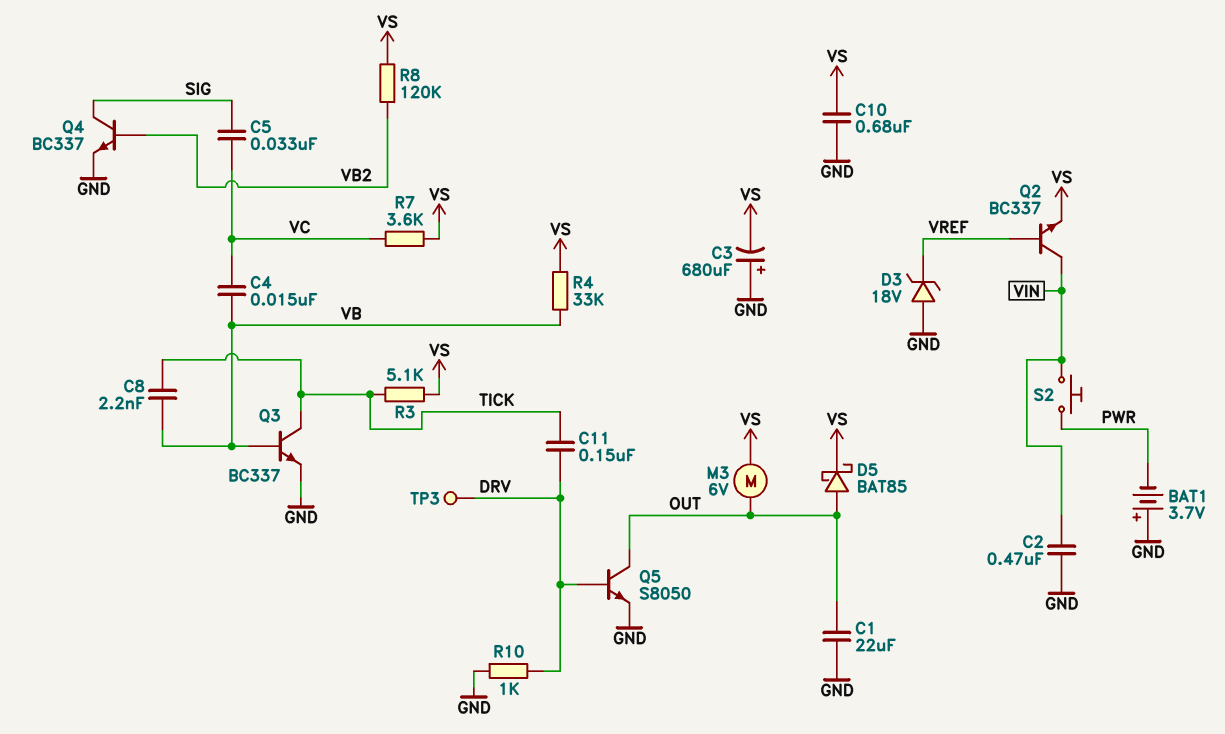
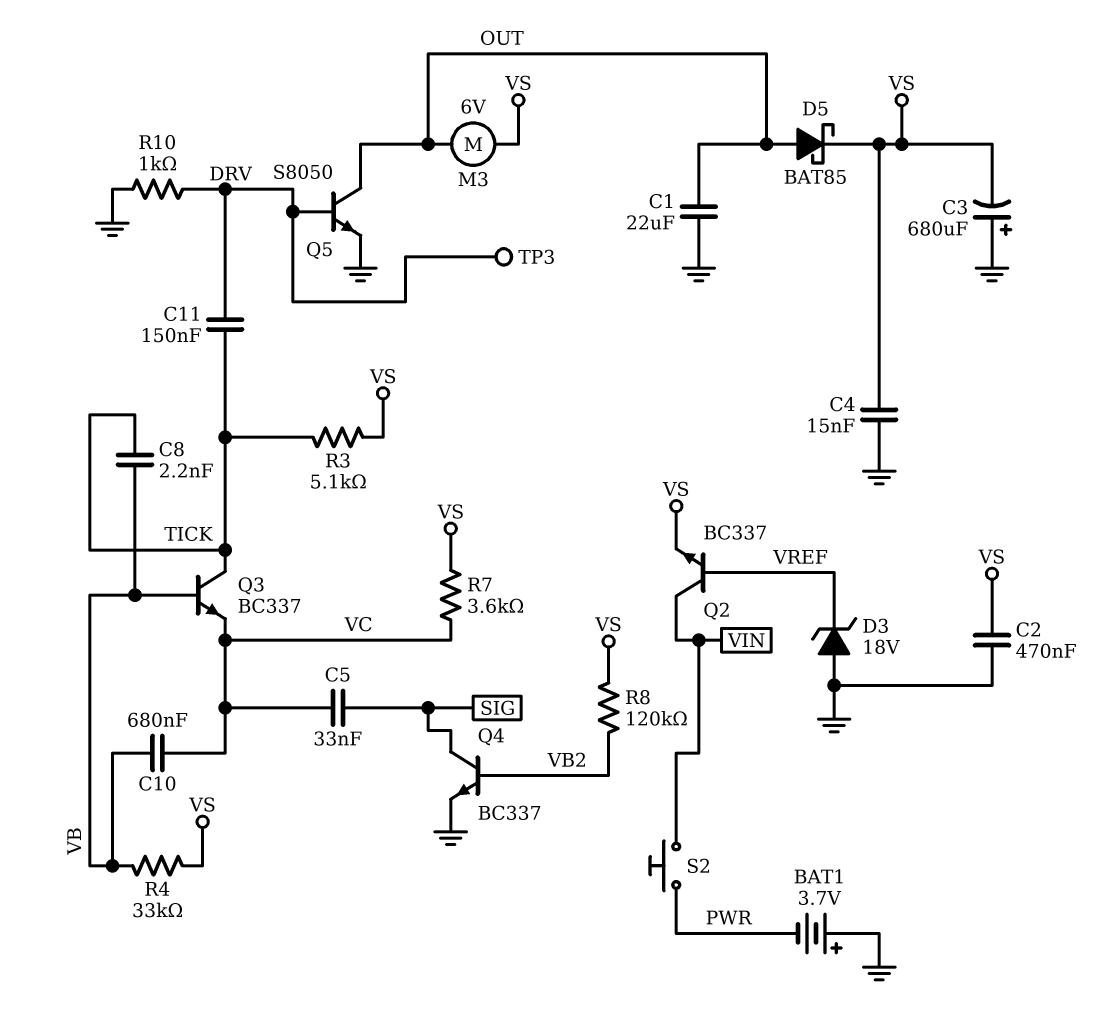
C2: 470nF (GND, VIN) -> 470nF (GND, VS)
C4: 15nF (VB, VC) -> 15nF (GND, VS)
C10: 680nF (GND, VS) -> 680nF (VB, VC)
Q3: NPN BC337 (B VB, C TICK, E GND) -> NPN BC337 (B VB, C TICK, E VC)

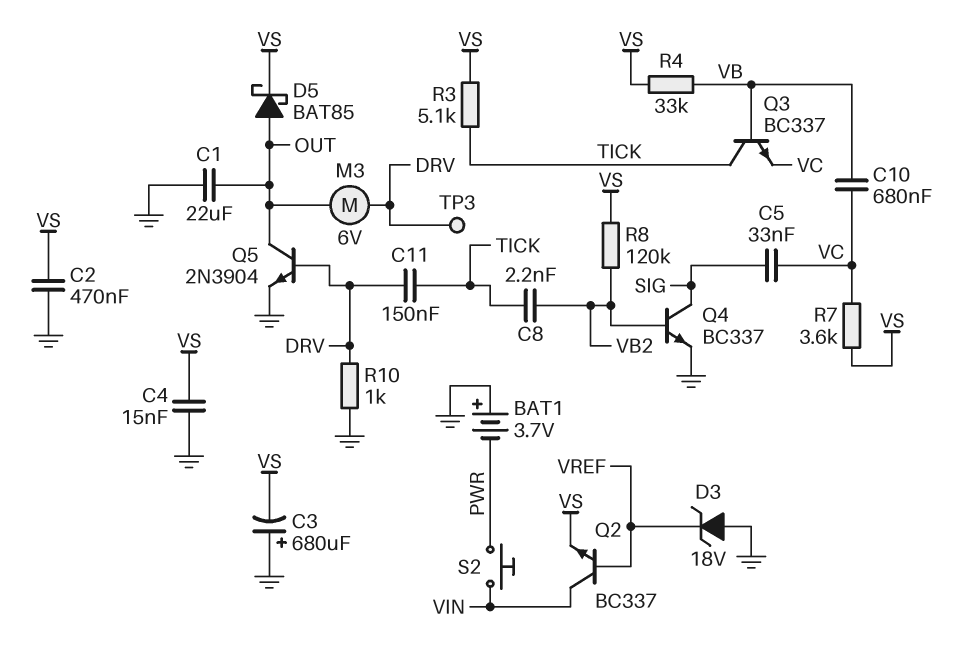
C8: 2.2nF (TICK, VB) -> 2.2nF (TICK, VB2)
M3: motor 6V (OUT, VS) -> motor 6V (DRV, OUT)
Q5: NPN S8050 (B DRV, C OUT, E GND) -> NPN 2N3904 (B DRV, C OUT, E GND)

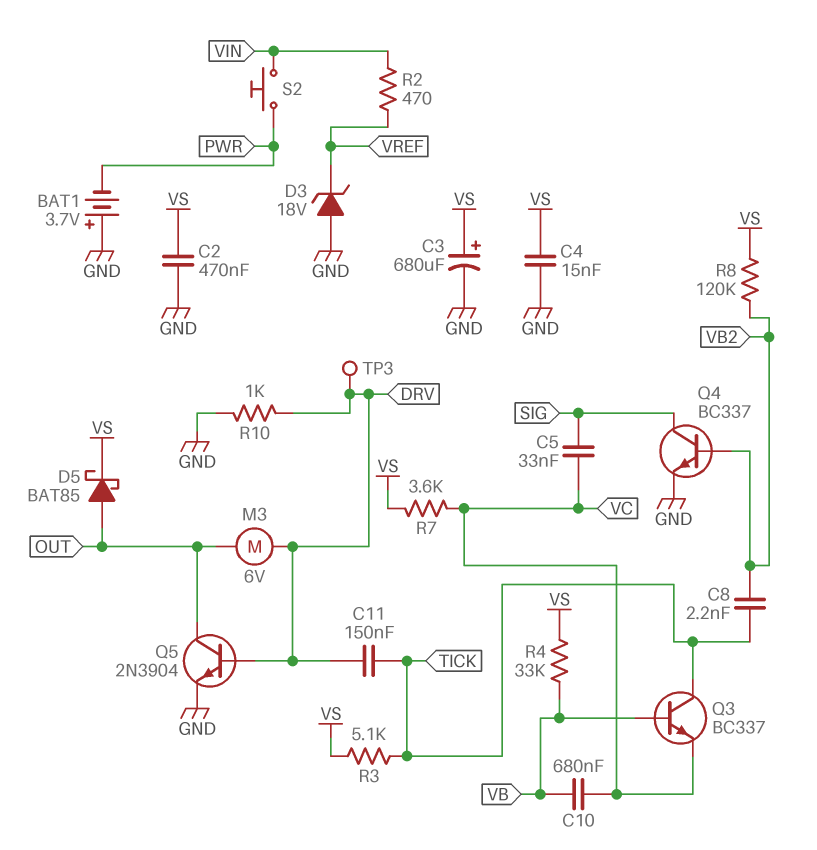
C1: 22uF (GND, OUT) -> none
C3: 680uF (plus GND, minus VS) -> 680uF (plus VS, minus GND)
Q2: NPN BC337 (B VREF, C VIN, E VS) -> none
R2: none -> 470 (VIN, VREF)

